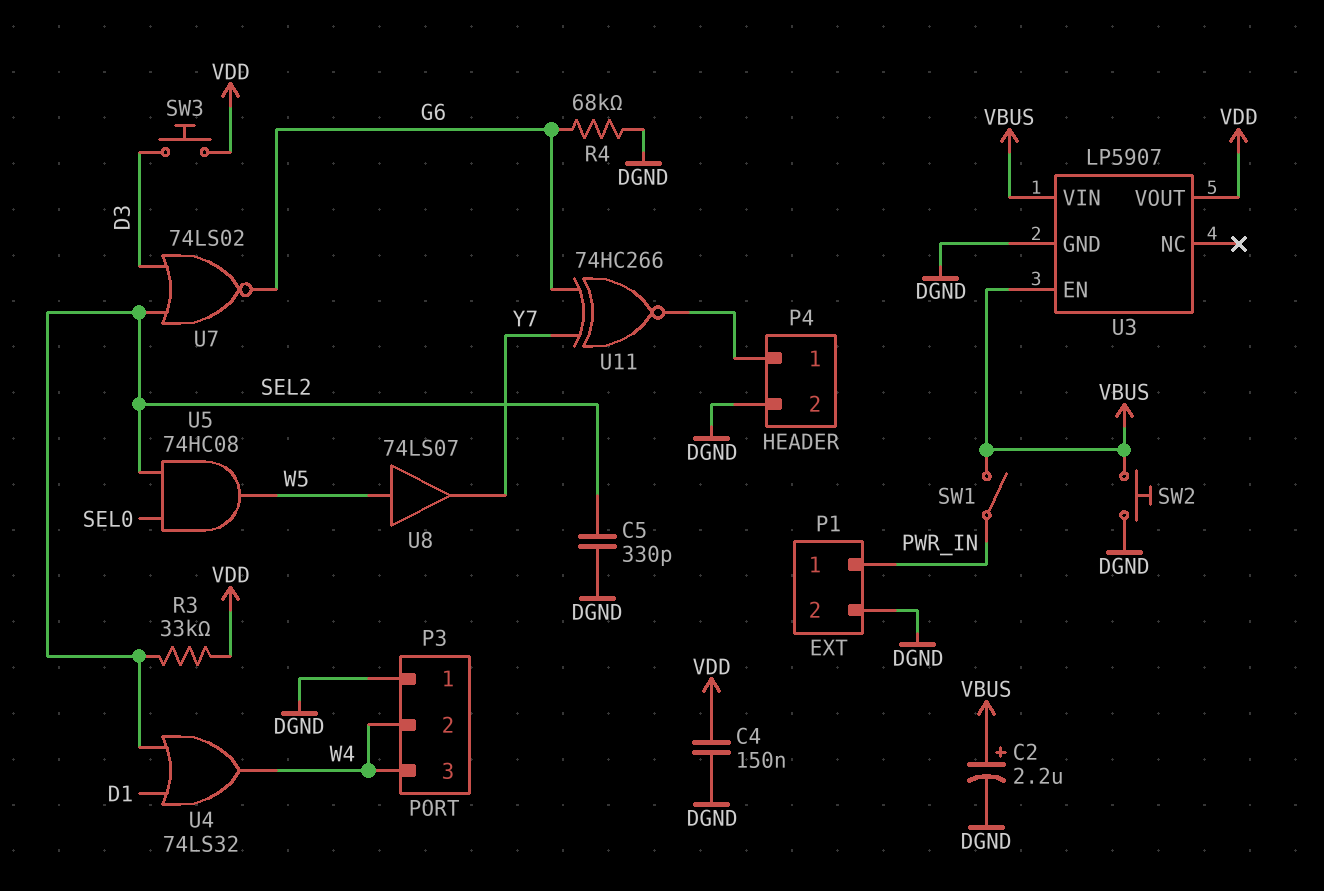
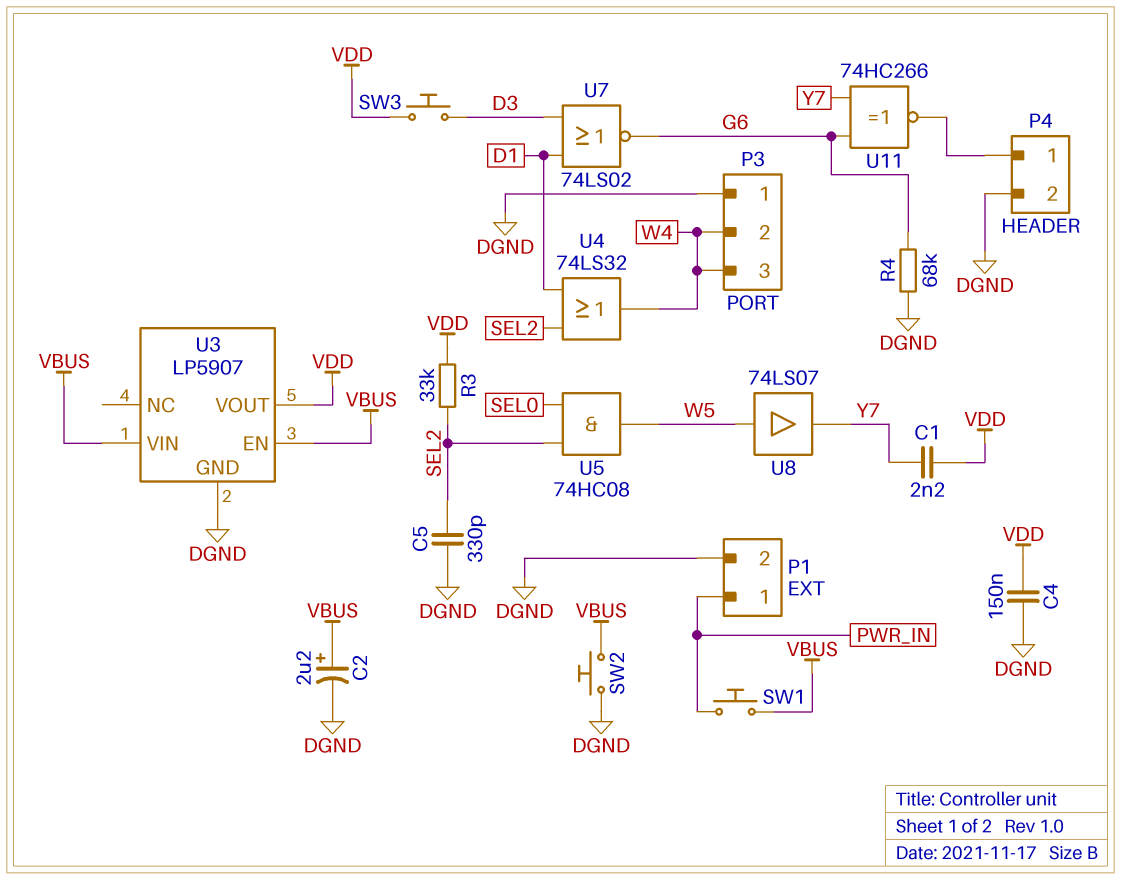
C1: none -> 2.2nF (VDD, Y7)
SW1: switch (PWR_IN, VBUS) -> button (PWR_IN, VBUS)
U7: NOR 74LS02 (in D3, in SEL2, out G6) -> NOR 74LS02 (in D1, in D3, out G6)

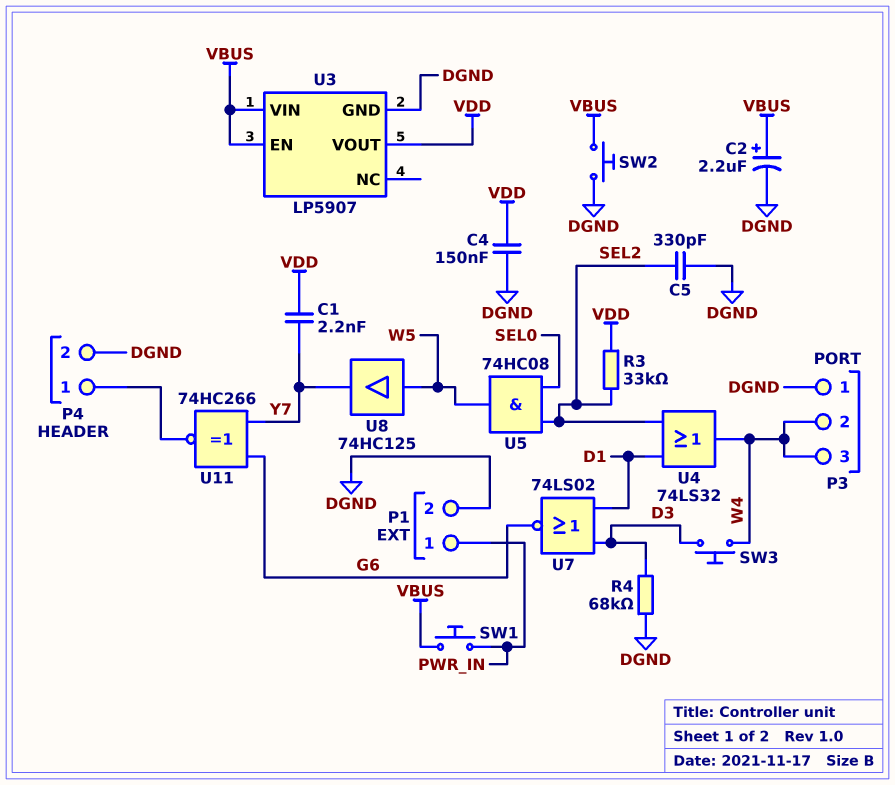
R4: 68k (DGND, G6) -> 68k (D3, DGND)
SW3: button (D3, VDD) -> button (D3, W4)
U8: buffer 74LS07 (in W5, out Y7) -> buffer 74HC125 (in W5, out Y7)

